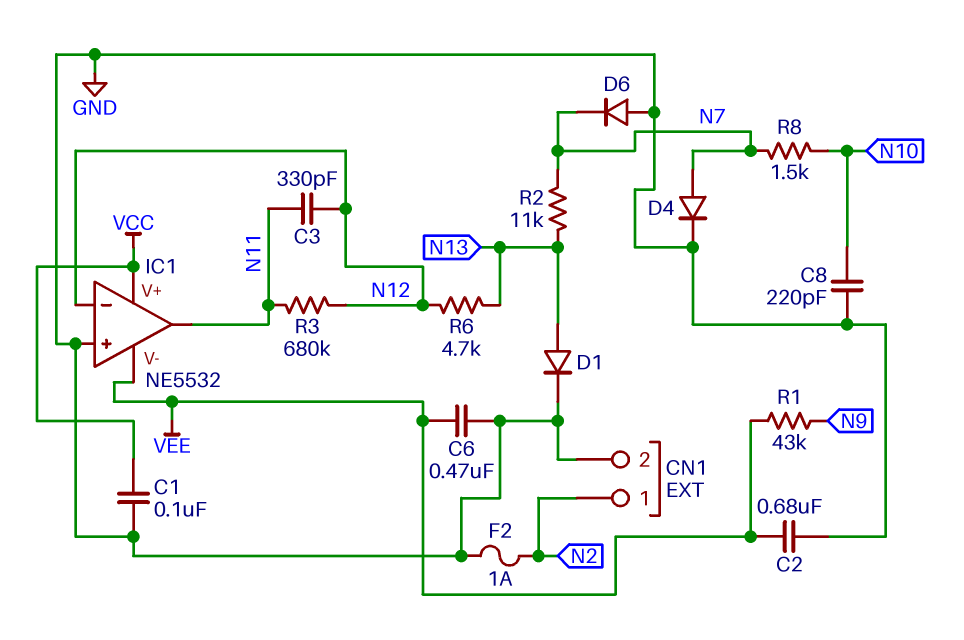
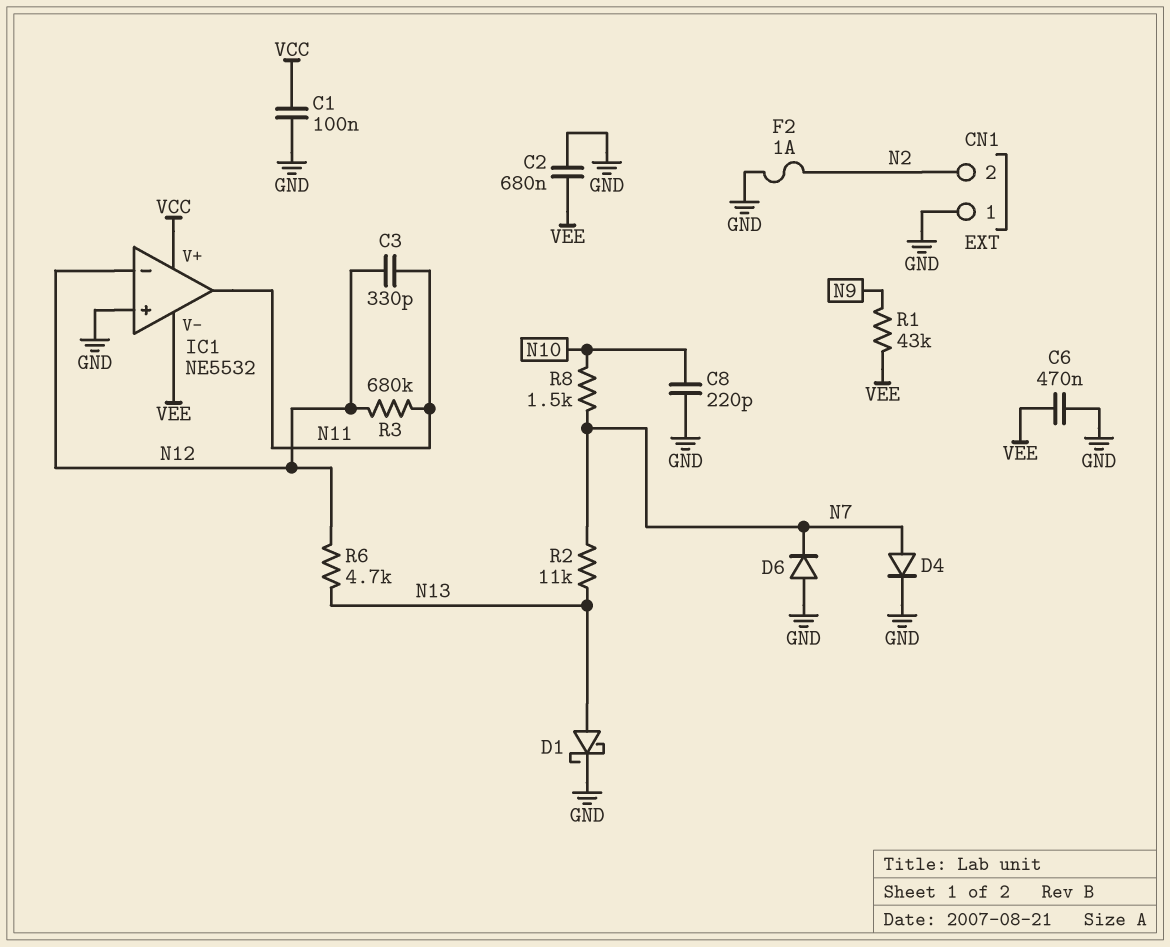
CN1 pin 1: N2 -> GND
CN1 pin 2: GND -> N2
D1: diode (A N13, K GND) -> schottky (A N13, K GND)

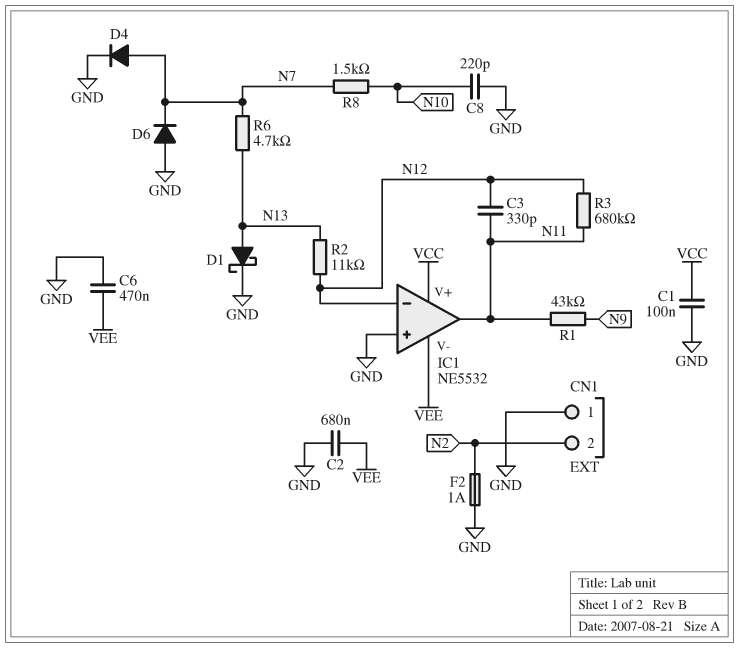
R1: 43k (N9, VEE) -> 43k (N9, N11)
R2: 11k (N7, N13) -> 11k (N12, N13)
R6: 4.7k (N12, N13) -> 4.7k (N7, N13)

